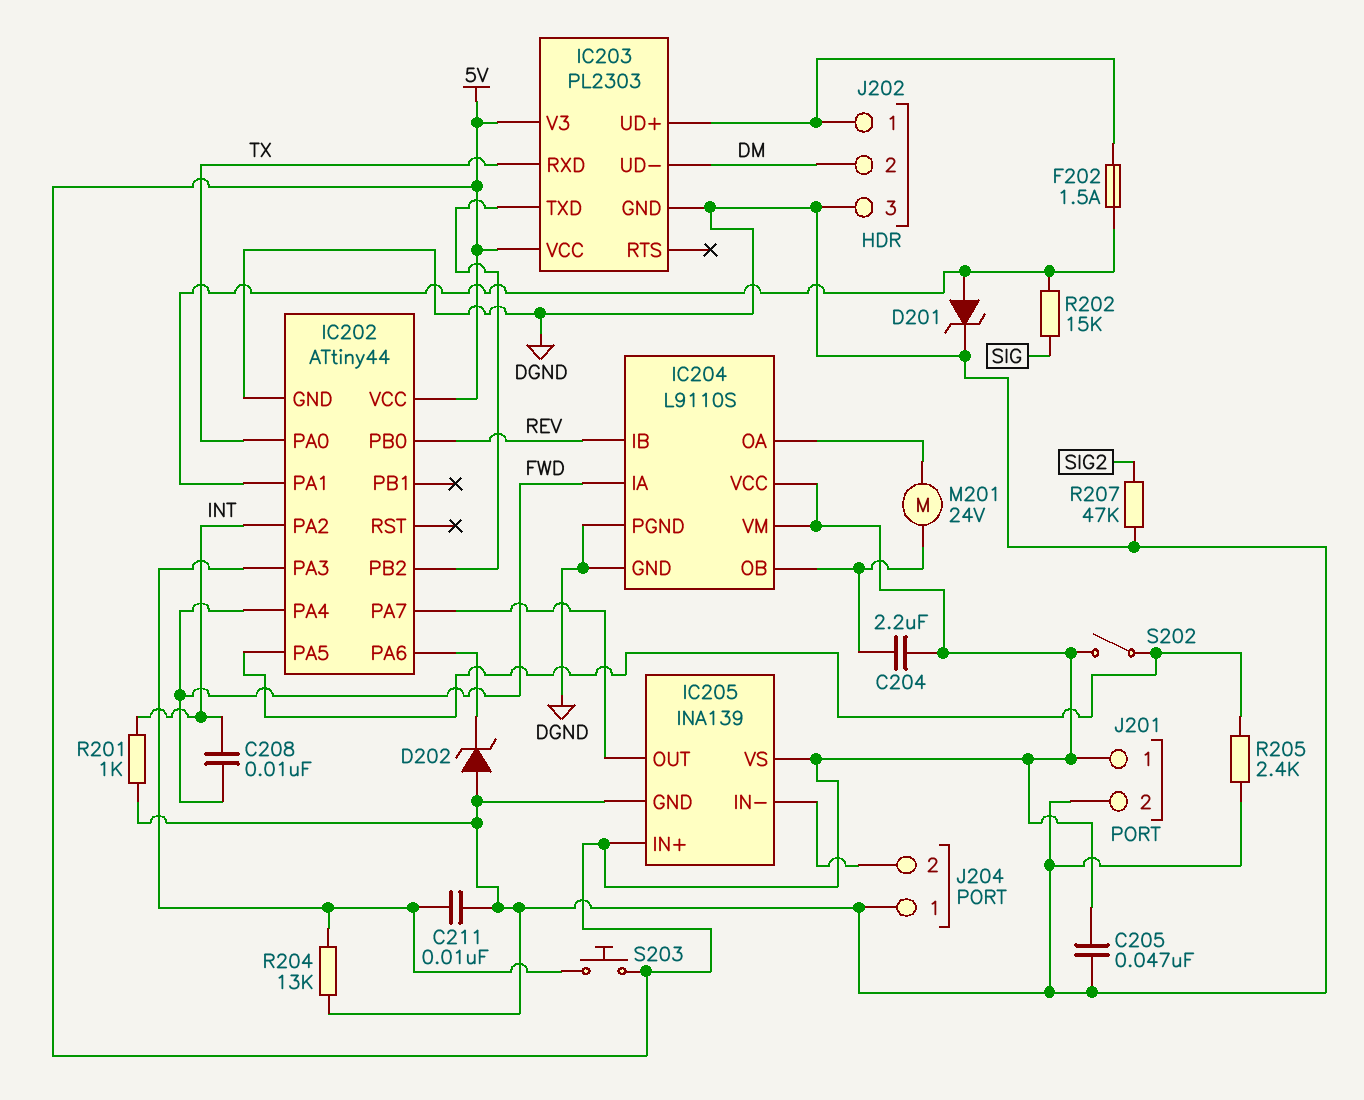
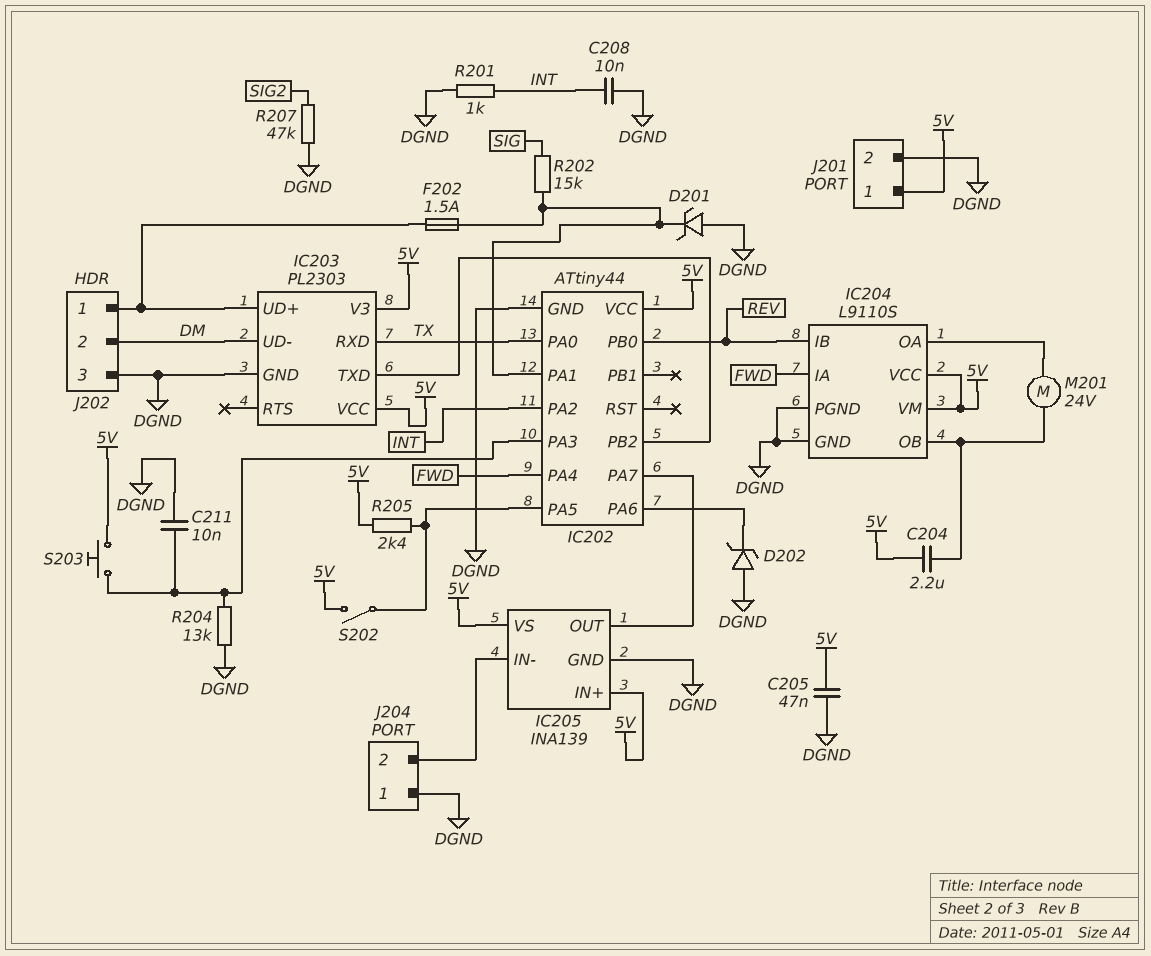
C208: 10nF (FWD, INT) -> 10nF (DGND, INT)
D201: zener (A IC202/PA1, K DGND) -> zener (A DGND, K IC202/PA1)
R205: 2.4k (DGND, IC202/PA5) -> 2.4k (5V, IC202/PA5)

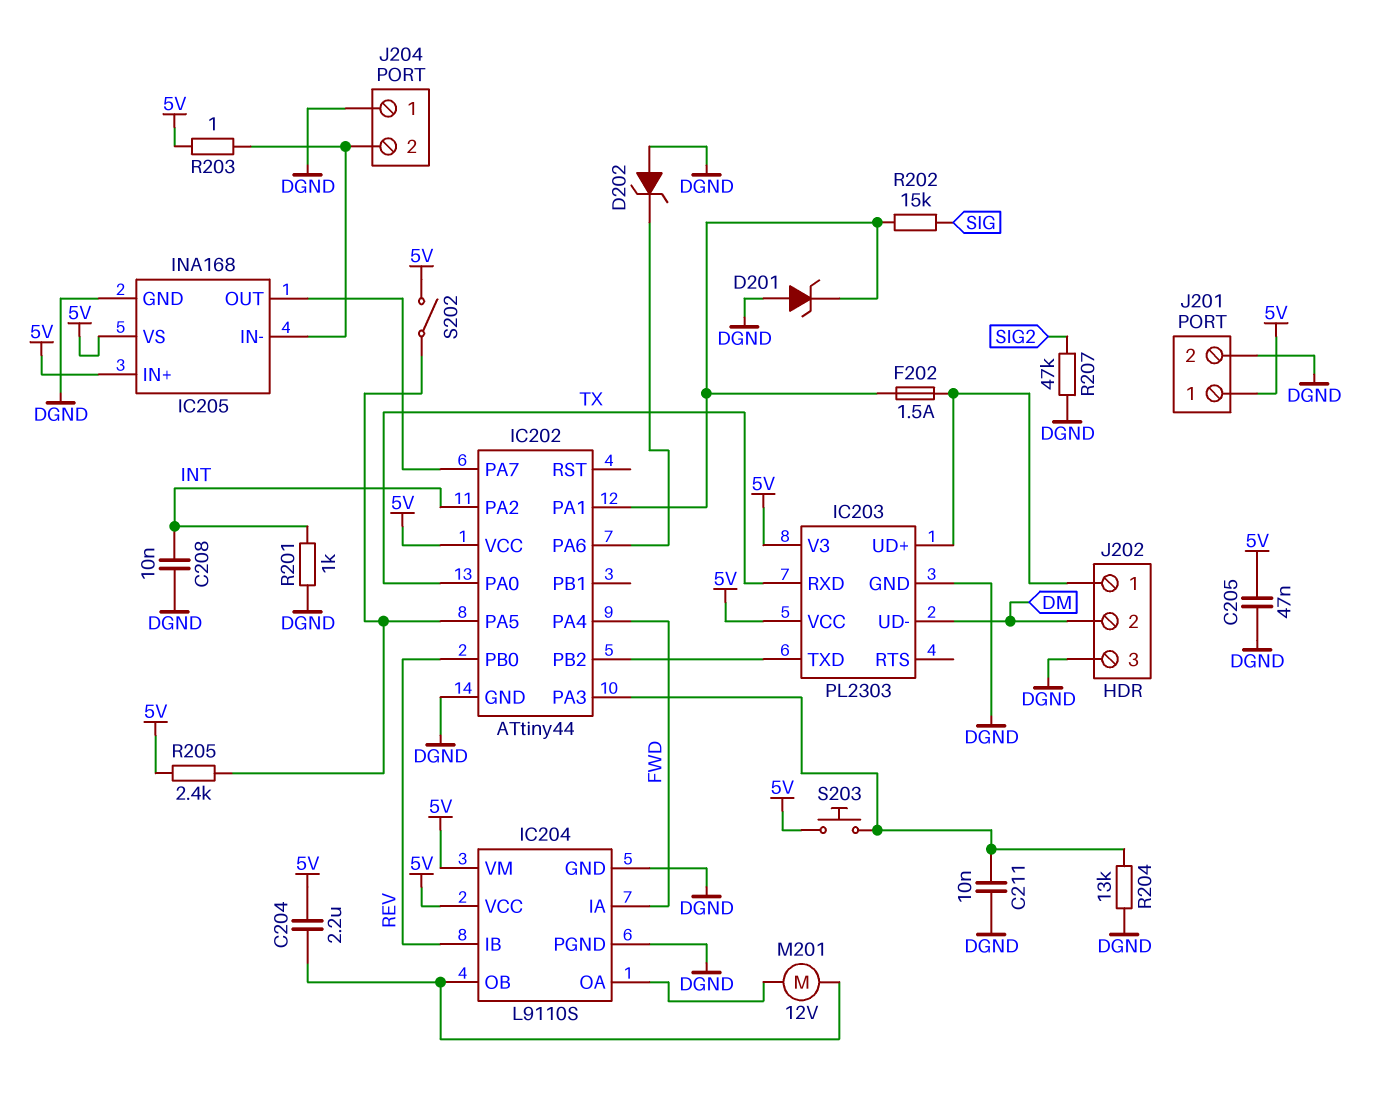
IC205: INA139 -> INA168
M201: motor 24V (IC204/OA, IC204/OB) -> motor 12V (IC204/OA, IC204/OB)
R203: none -> 1 (5V, IC205/IN-)

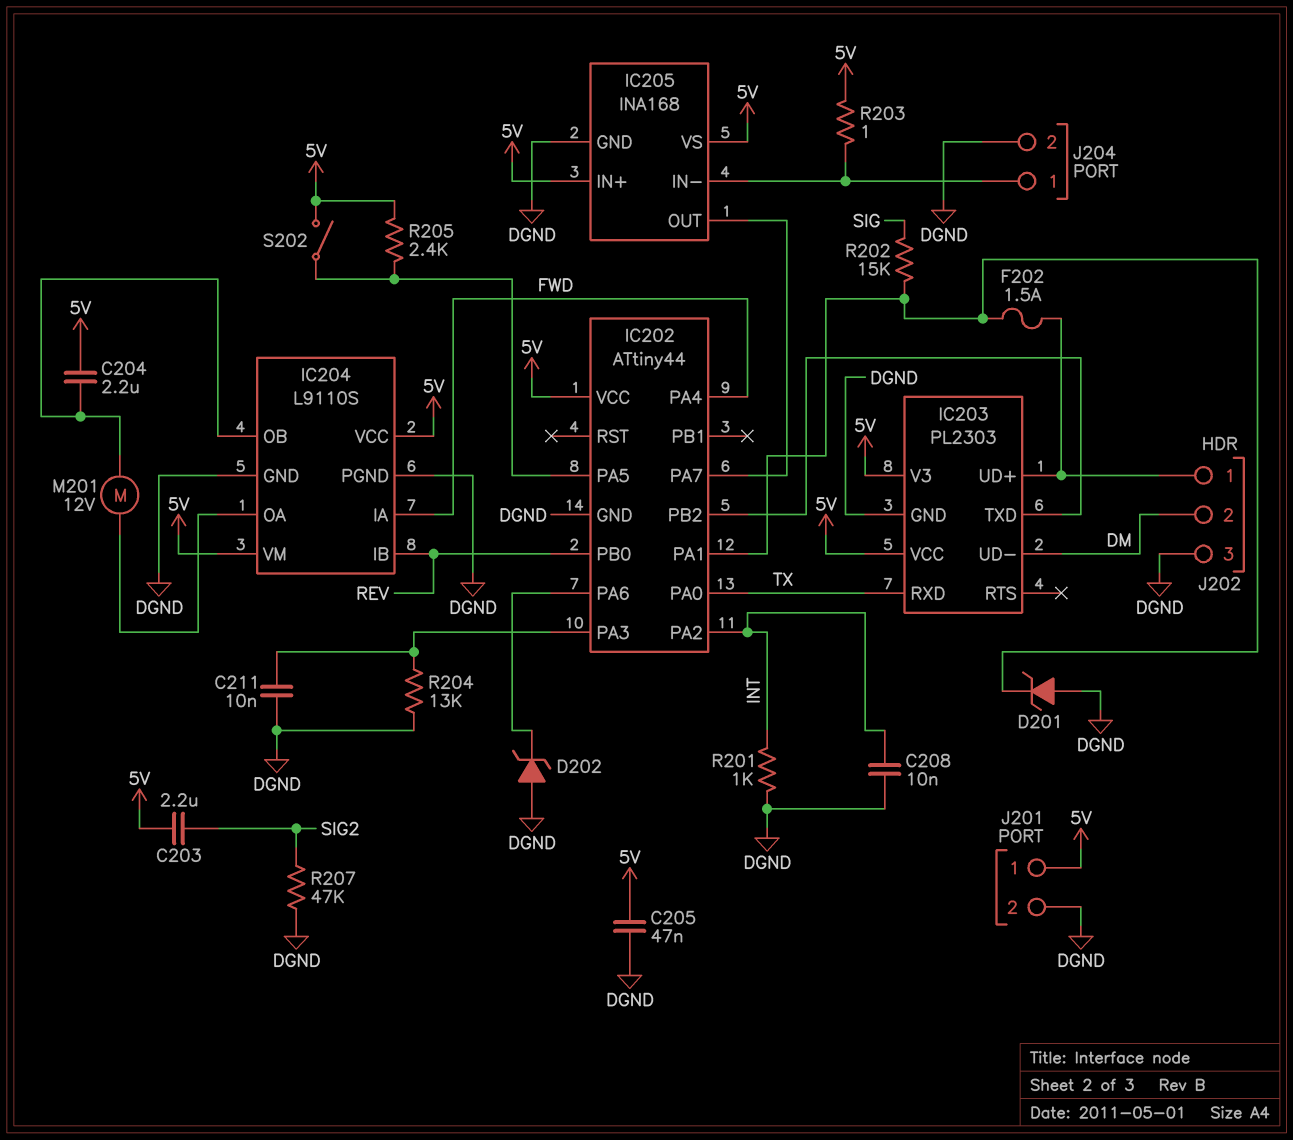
C203: none -> 2.2uF (5V, SIG2)
J204 pin 1: DGND -> IC205/IN-
J204 pin 2: IC205/IN- -> DGND
S203: button (5V, IC202/PA3) -> none

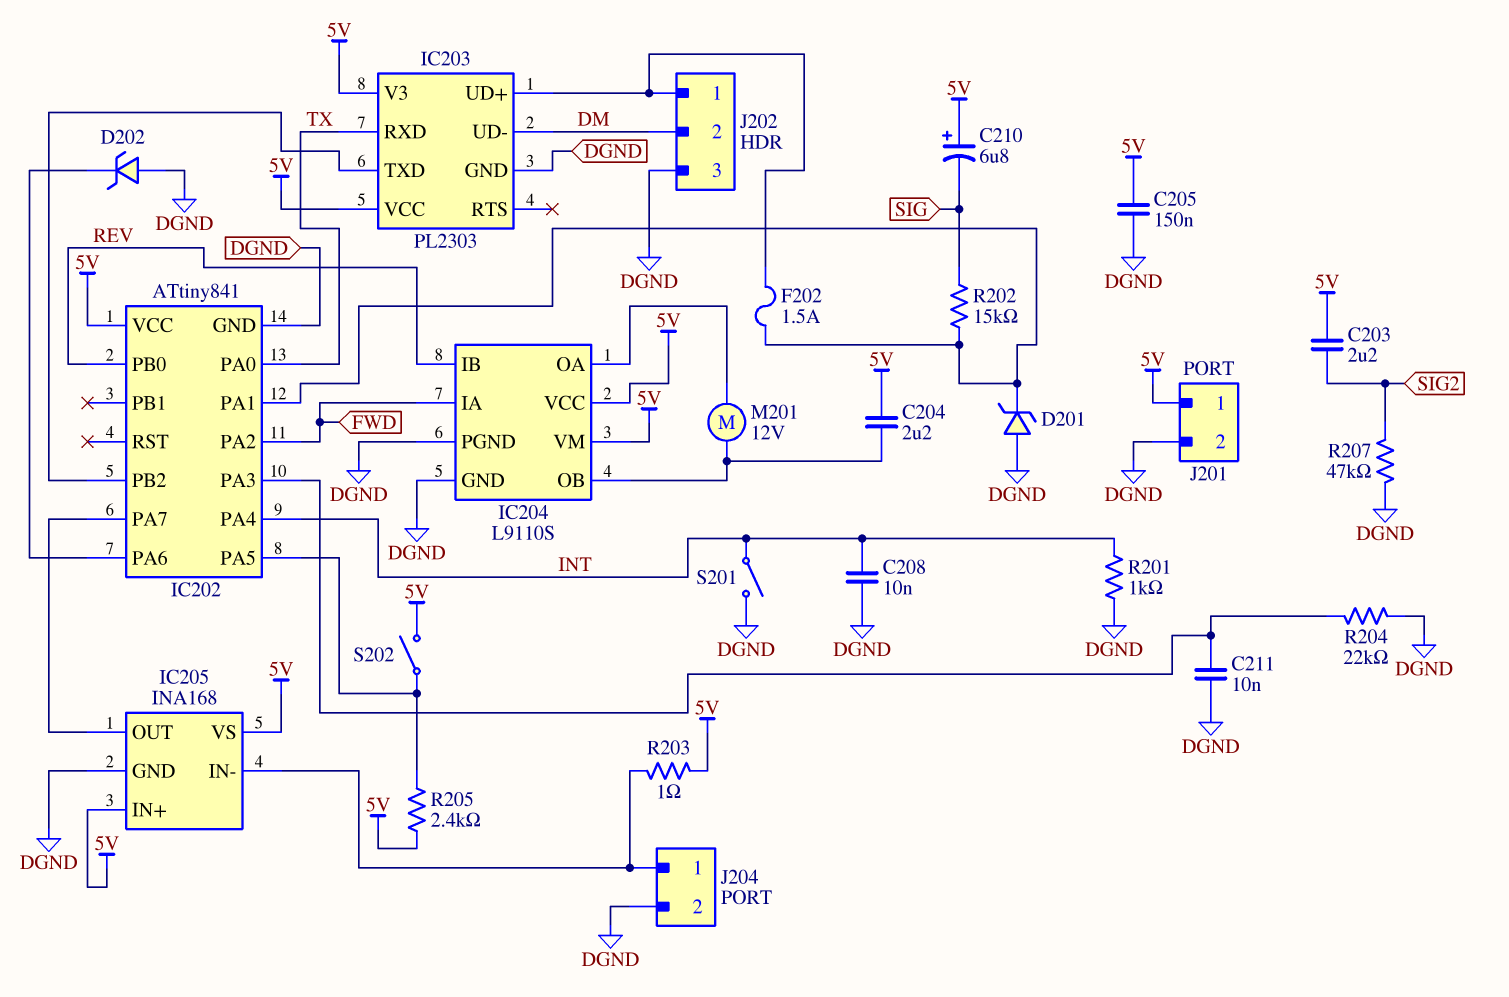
C205: 47nF (5V, DGND) -> 150nF (5V, DGND)
C210: none -> 6.8uF (plus 5V, minus SIG)
IC202: ATtiny44 -> ATtiny841
IC202 pin PA2: INT -> FWD
IC202 pin PA4: FWD -> INT
R204: 13k (DGND, IC202/PA3) -> 22k (DGND, IC202/PA3)
S201: none -> switch (DGND, INT)

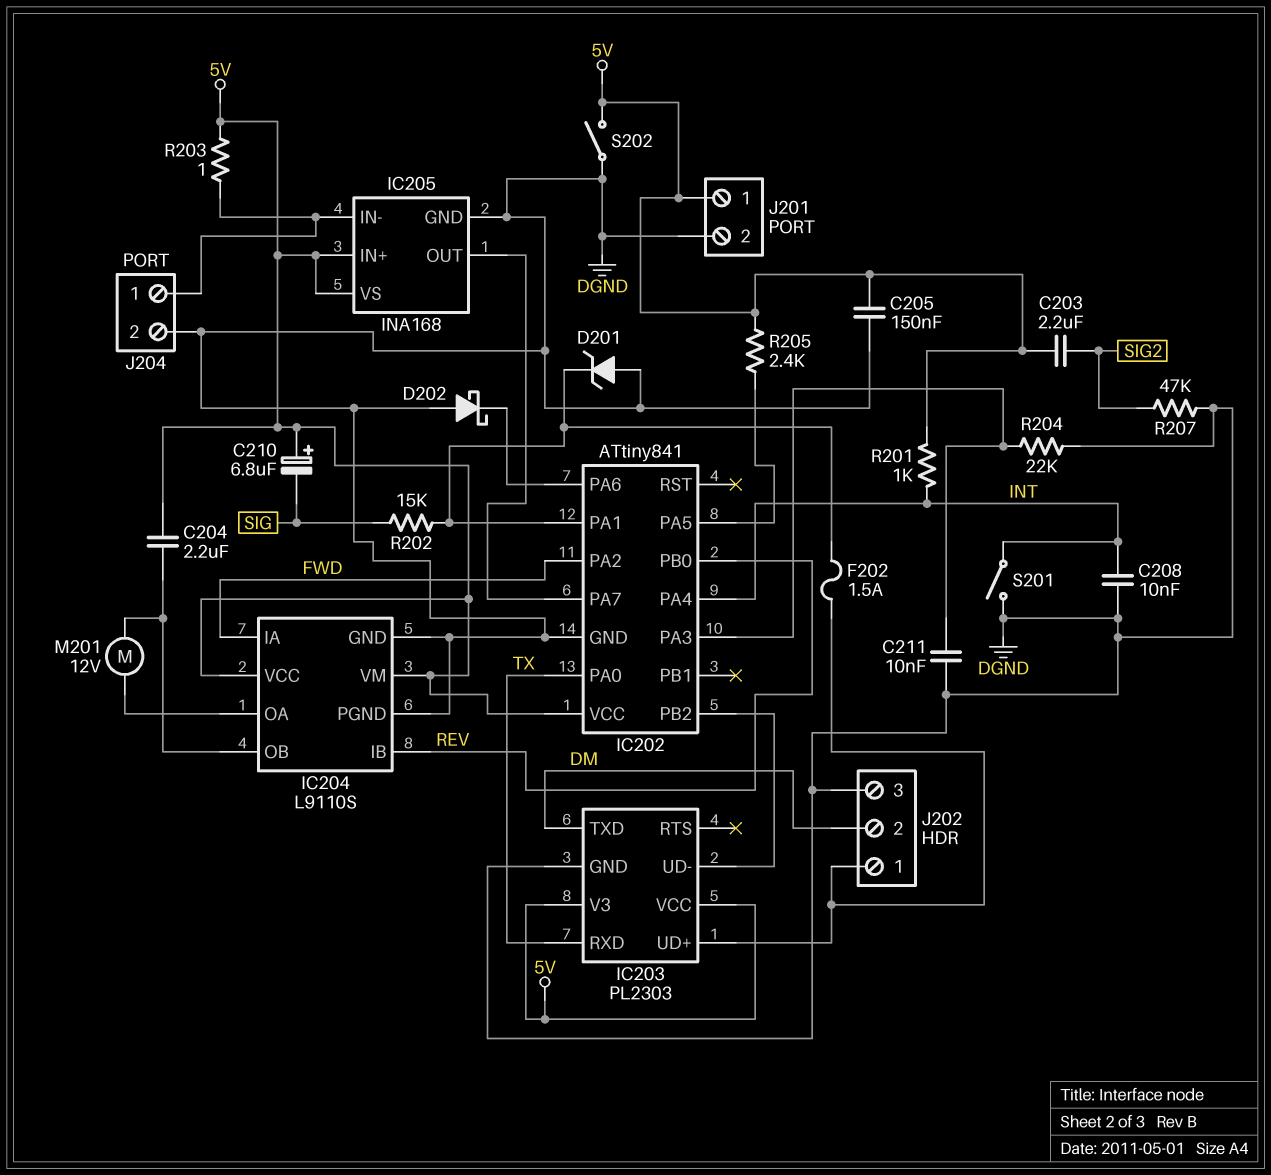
D202: zener (A DGND, K IC202/PA6) -> schottky (A DGND, K IC202/PA6)
IC203 pin TXD: IC202/PB2 -> DM
IC203 pin UD-: DM -> IC202/PB2
R201: 1k (DGND, INT) -> 1k (5V, INT)
S202: switch (5V, IC202/PA5) -> switch (5V, DGND)

